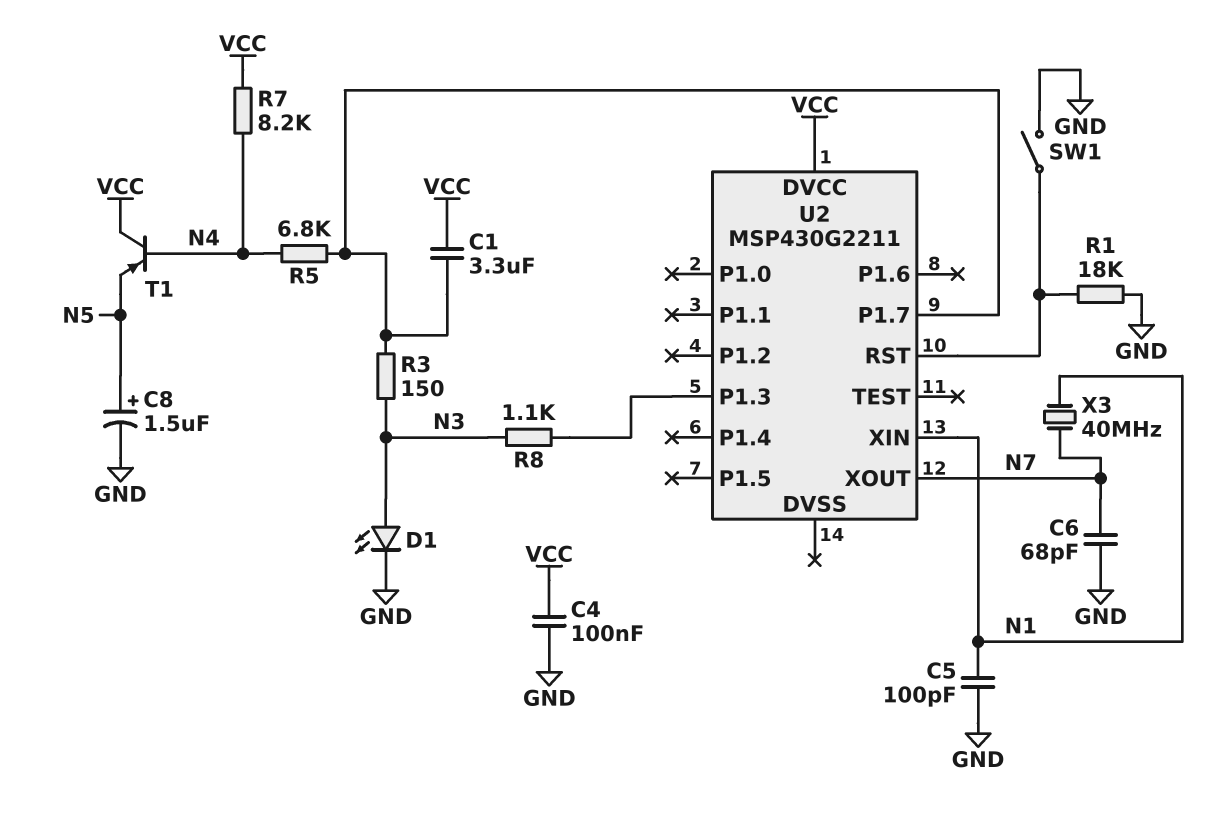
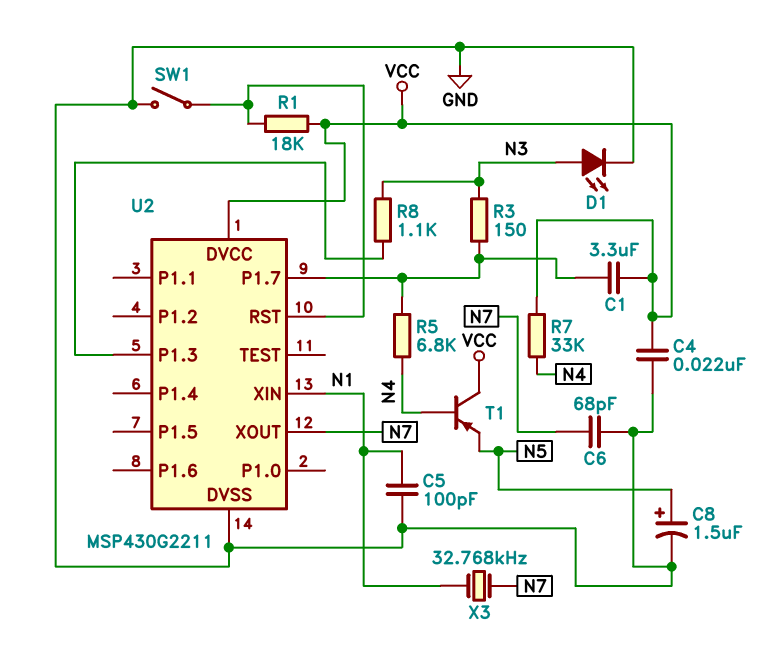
C4: 100nF (GND, VCC) -> 22nF (GND, VCC)
R1: 18k (GND, U2/RST) -> 18k (U2/RST, VCC)
R7: 8.2k (N4, VCC) -> 33k (N4, VCC)
U2 pin DVSS: none -> GND
X3: 40MHz (N1, N7) -> 32.768kHz (N1, N7)

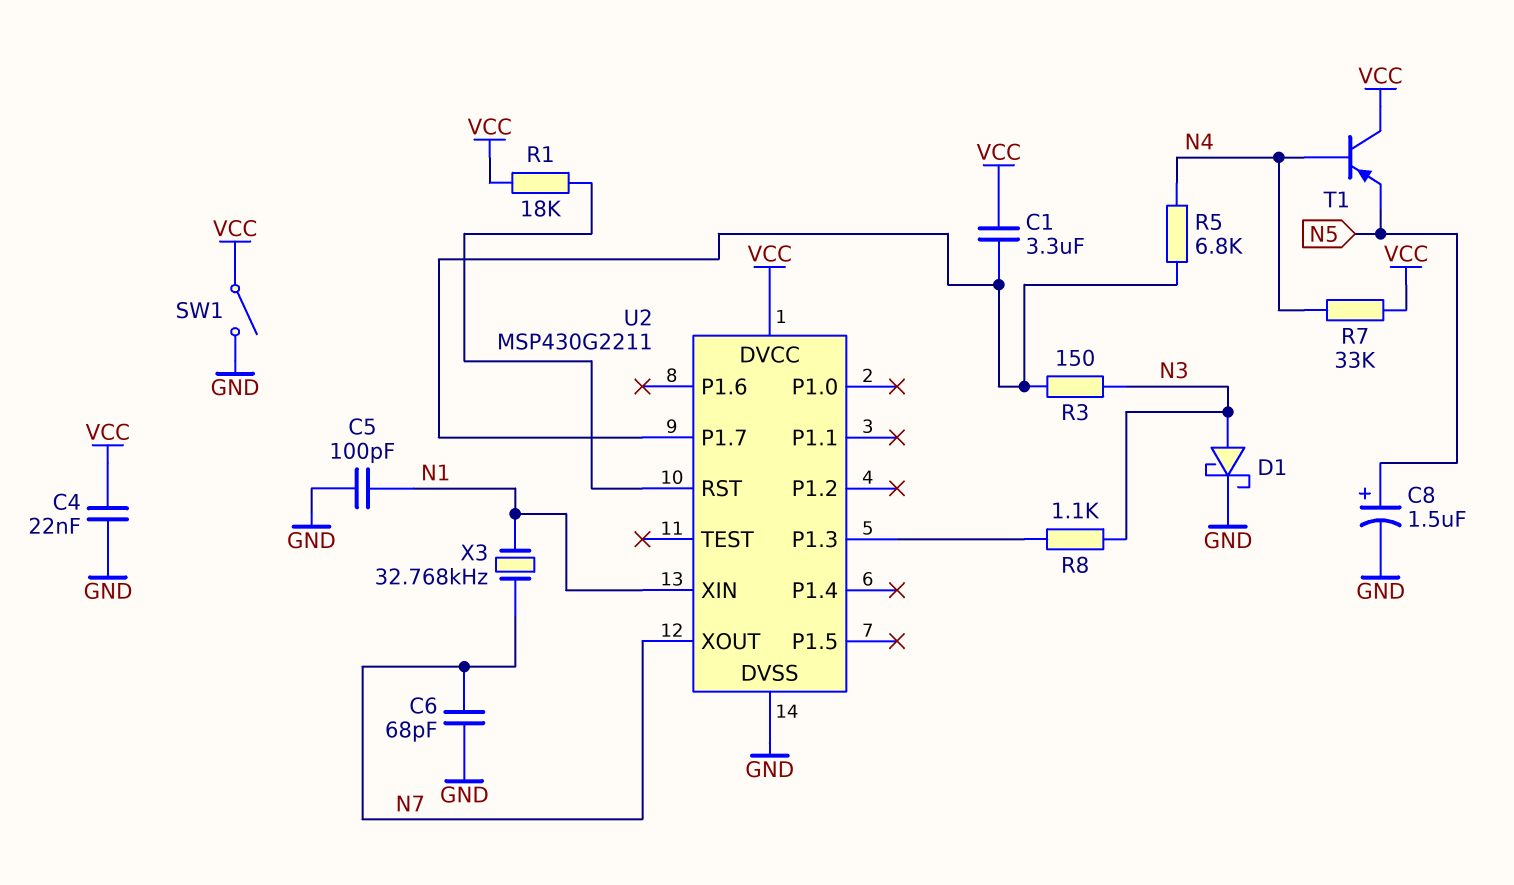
D1: LED (A N3, K GND) -> schottky (A N3, K GND)
SW1: switch (GND, U2/RST) -> switch (GND, VCC)

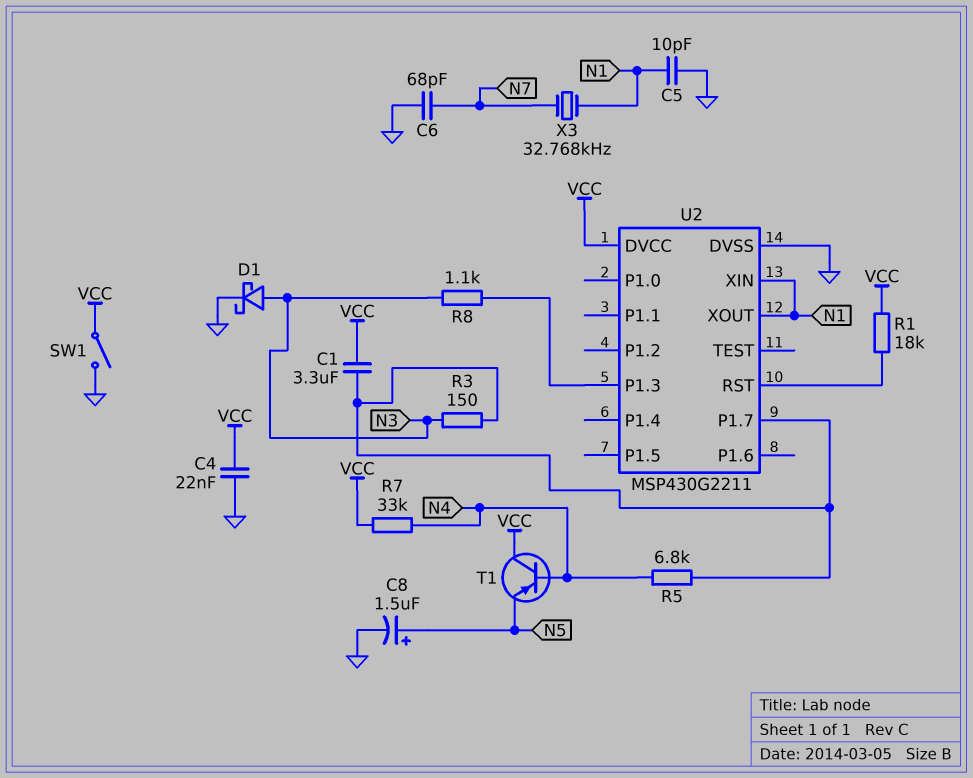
C5: 100pF (GND, N1) -> 10pF (GND, N1)
U2 pin XOUT: N7 -> N1

